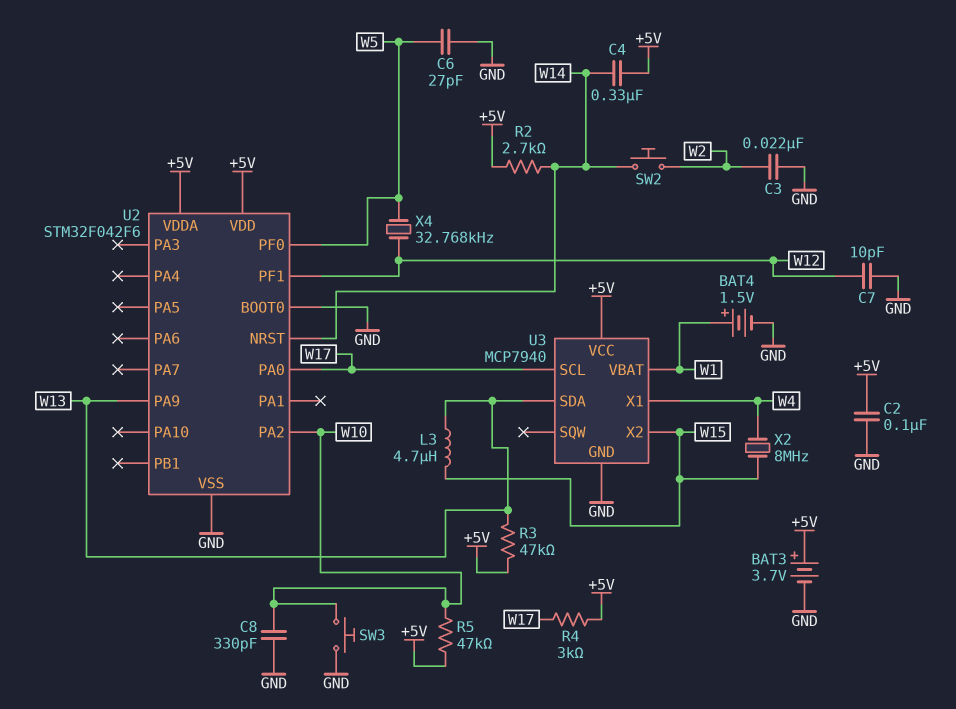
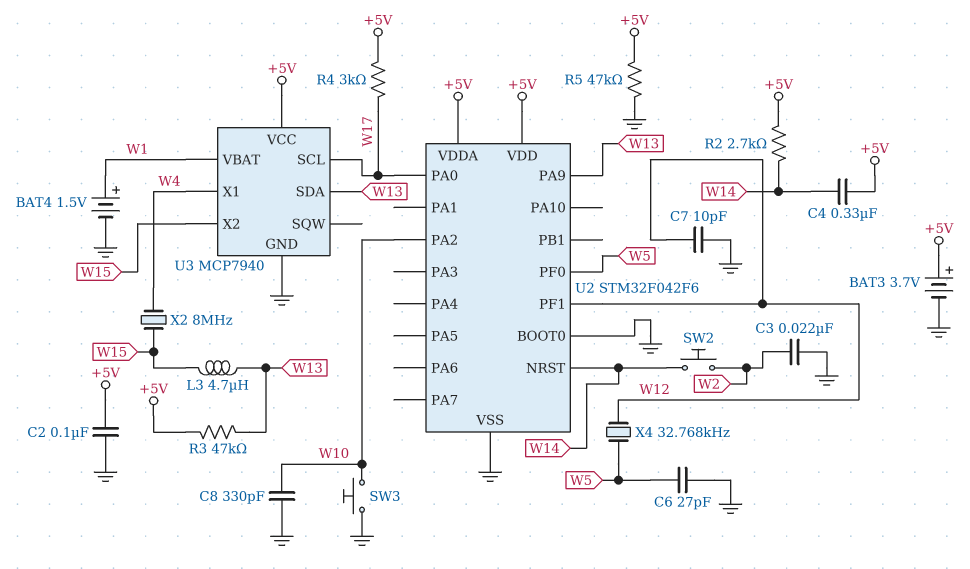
R5: 47k (+5V, W10) -> 47k (+5V, GND)

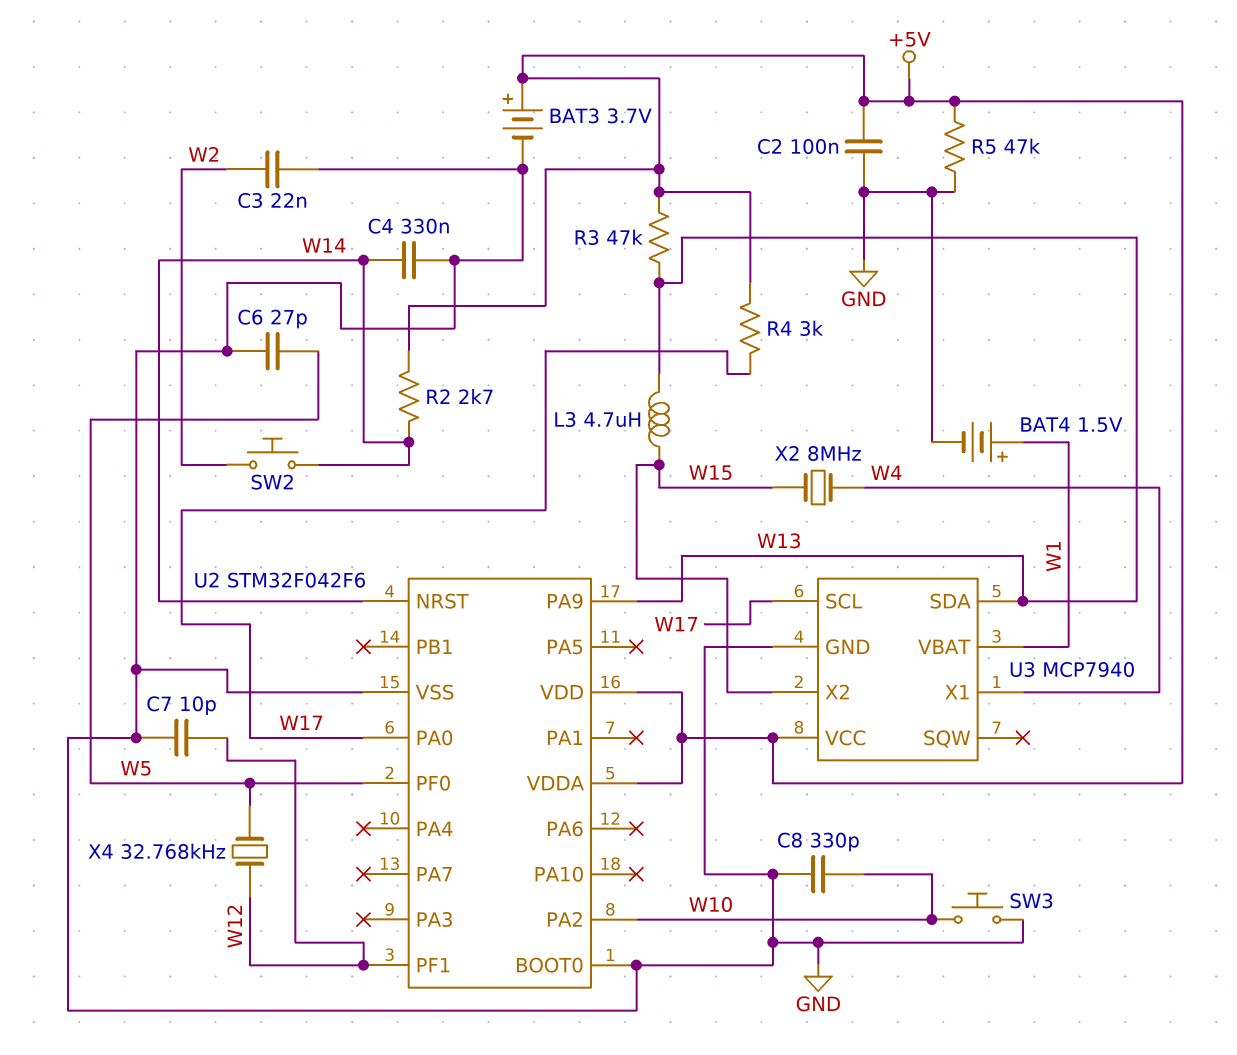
C4: 330nF (+5V, W14) -> 330nF (GND, W14)

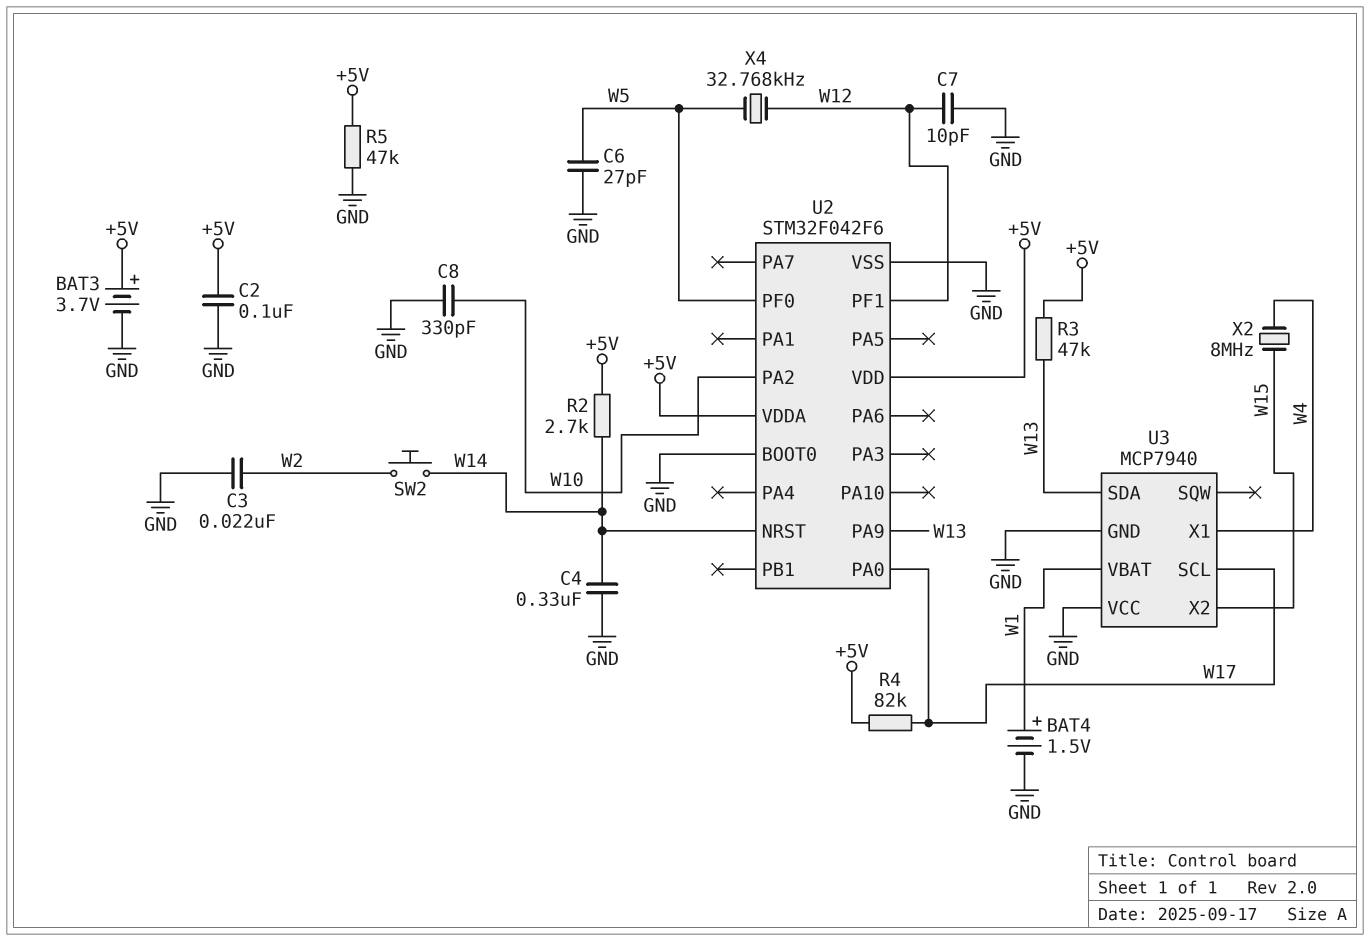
L3: 4.7uH (W13, W15) -> none
R4: 3k (+5V, W17) -> 82k (+5V, W17)
SW3: button (GND, W10) -> none
U3 pin VCC: +5V -> GND

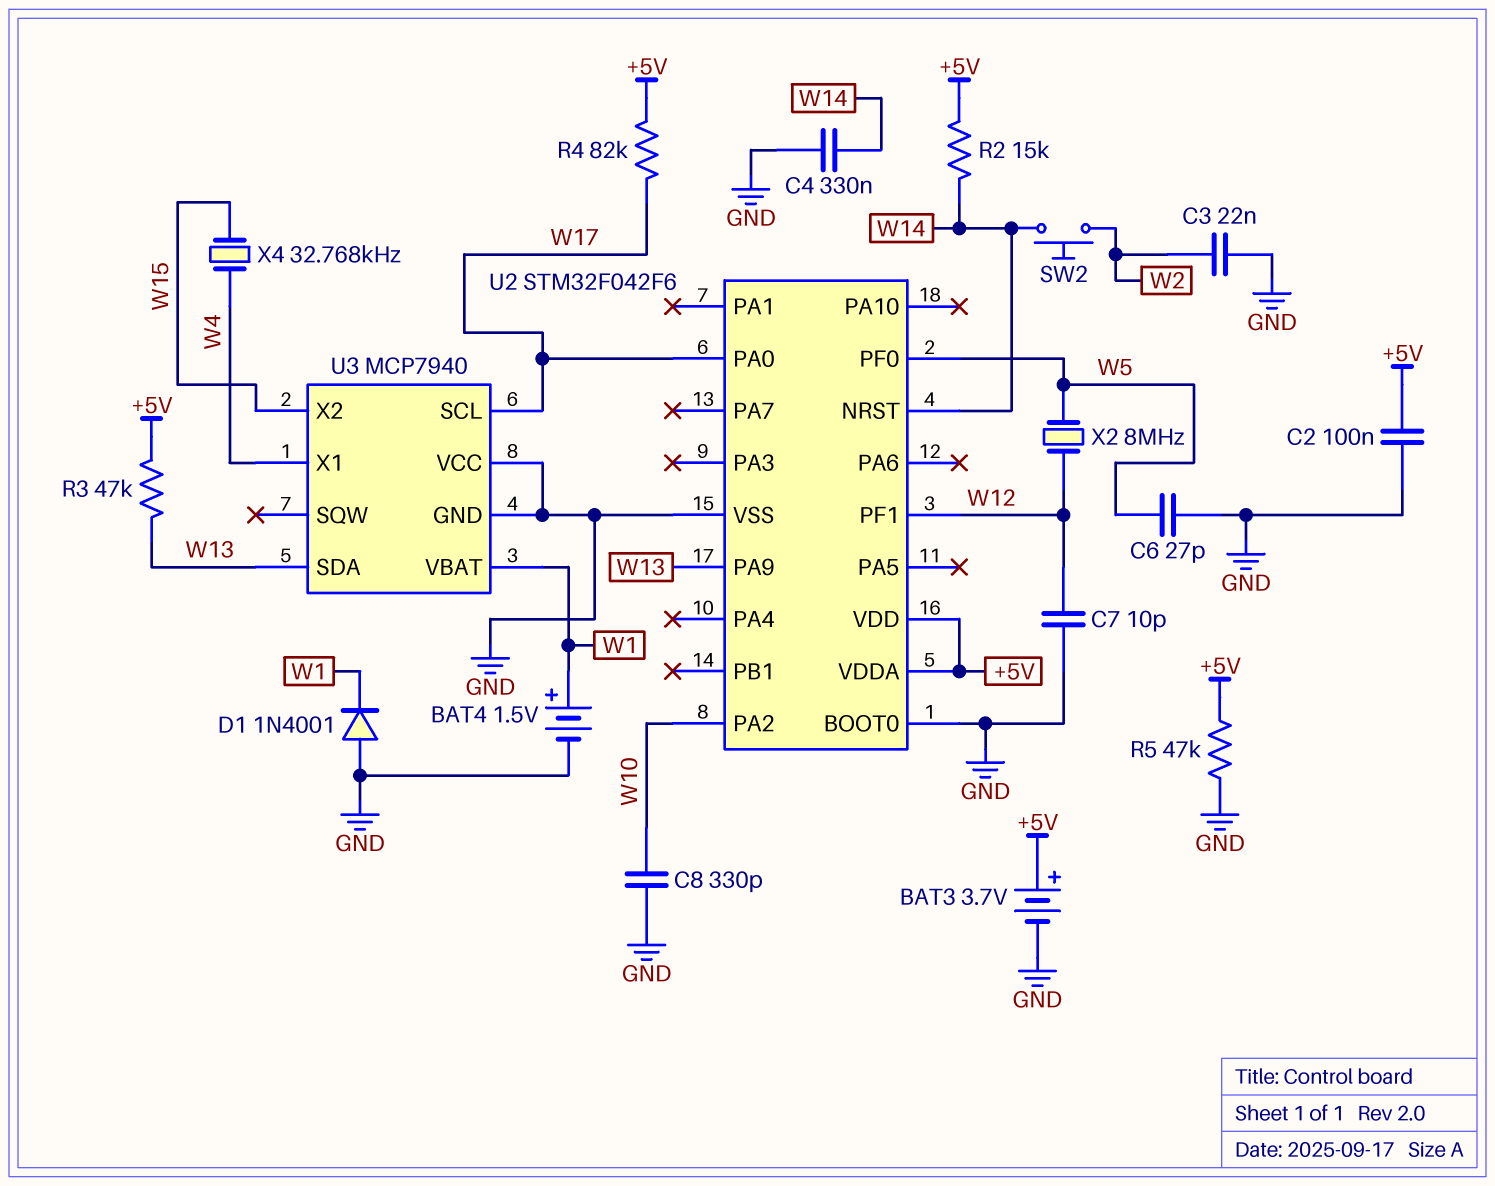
D1: none -> diode 1N4001 (A GND, K W1)
R2: 2.7k (+5V, W14) -> 15k (+5V, W14)
X2: 8MHz (W4, W15) -> 8MHz (W5, W12)
X4: 32.768kHz (W5, W12) -> 32.768kHz (W4, W15)

